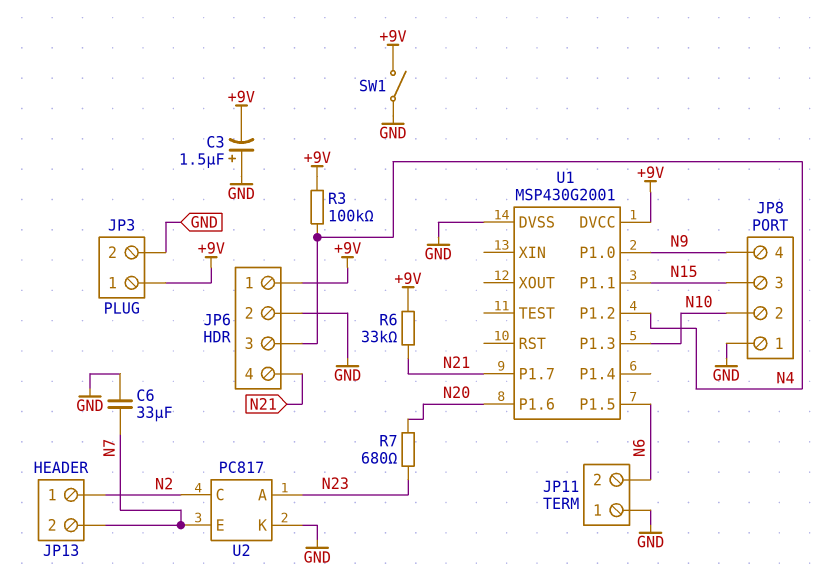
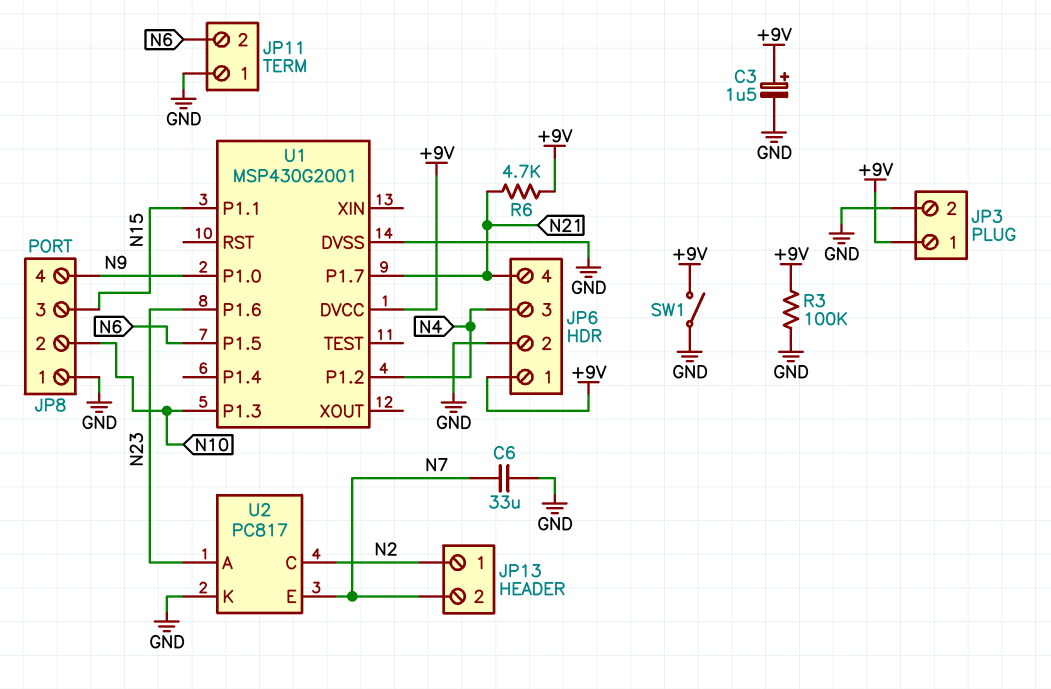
C3: 1.5uF (plus GND, minus +9V) -> 1.5uF (plus +9V, minus GND)
R3: 100k (+9V, N4) -> 100k (+9V, GND)
R6: 33k (+9V, N21) -> 4.7k (+9V, N21)
R7: 680 (N20, N23) -> none
U1 pin P1.6: N20 -> N23

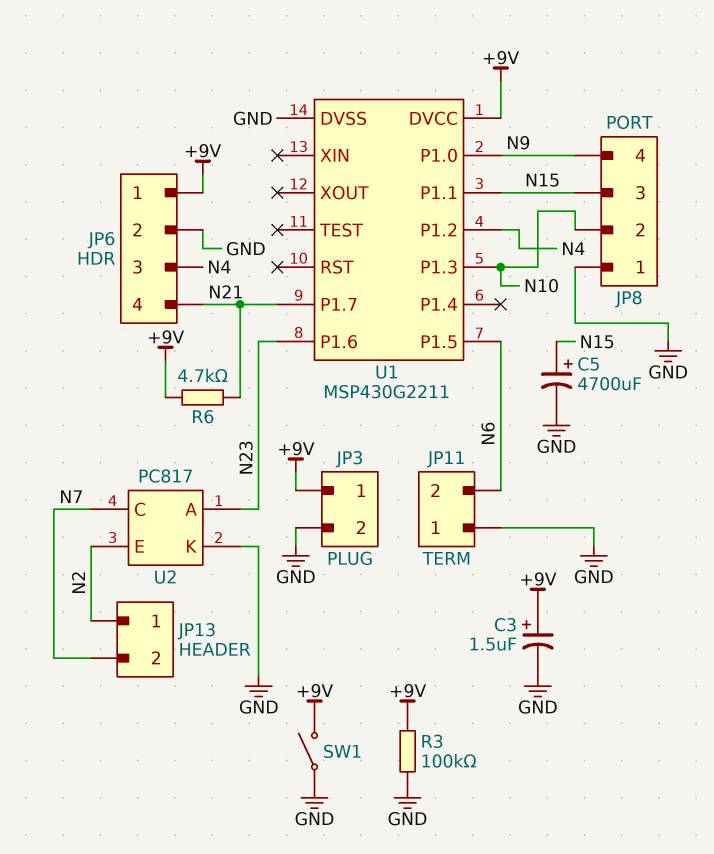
C5: none -> 4700uF (plus N15, minus GND)
C6: 33uF (GND, N7) -> none
U1: MSP430G2001 -> MSP430G2211
U2 pin C: N2 -> N7
U2 pin E: N7 -> N2

